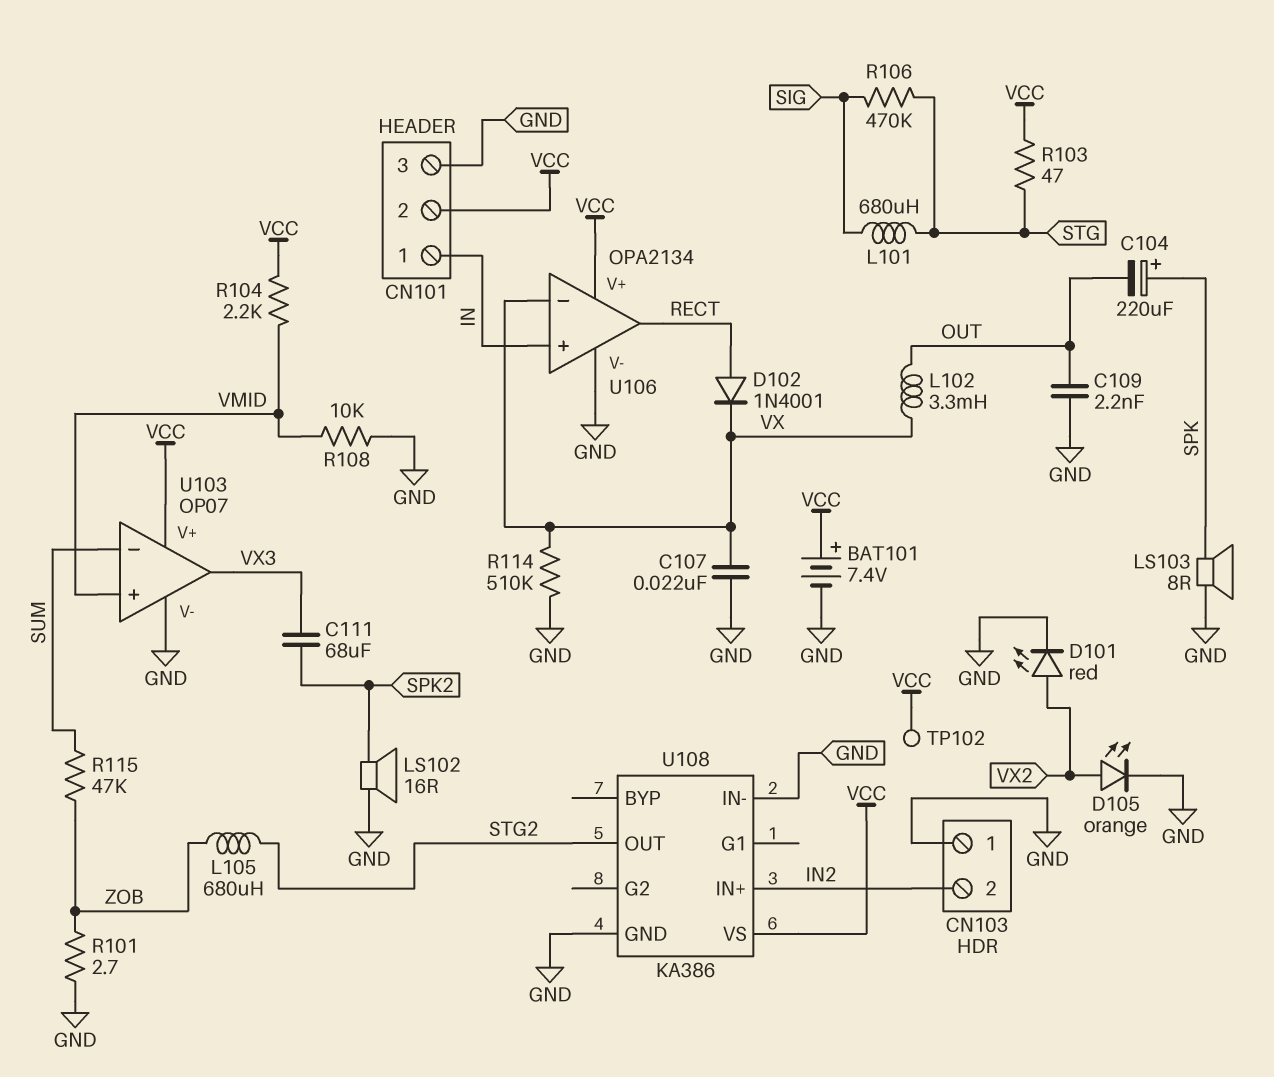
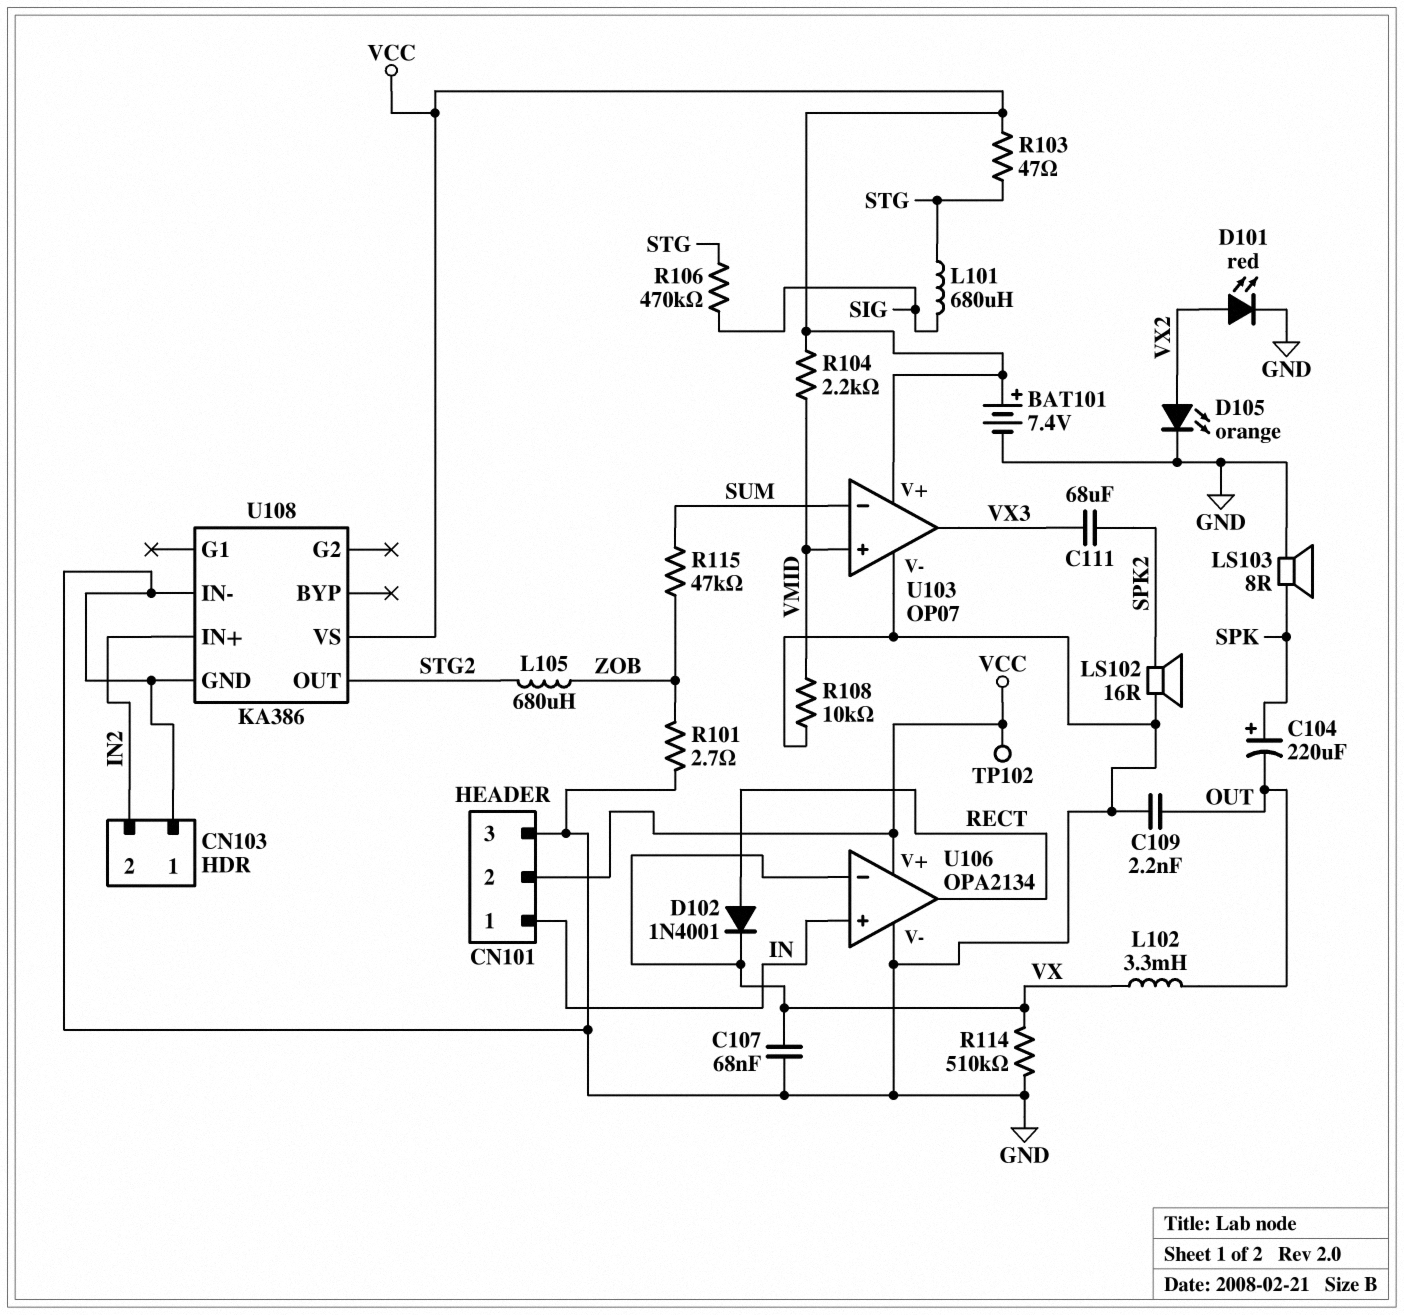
C107: 22nF (GND, VX) -> 68nF (GND, VX)

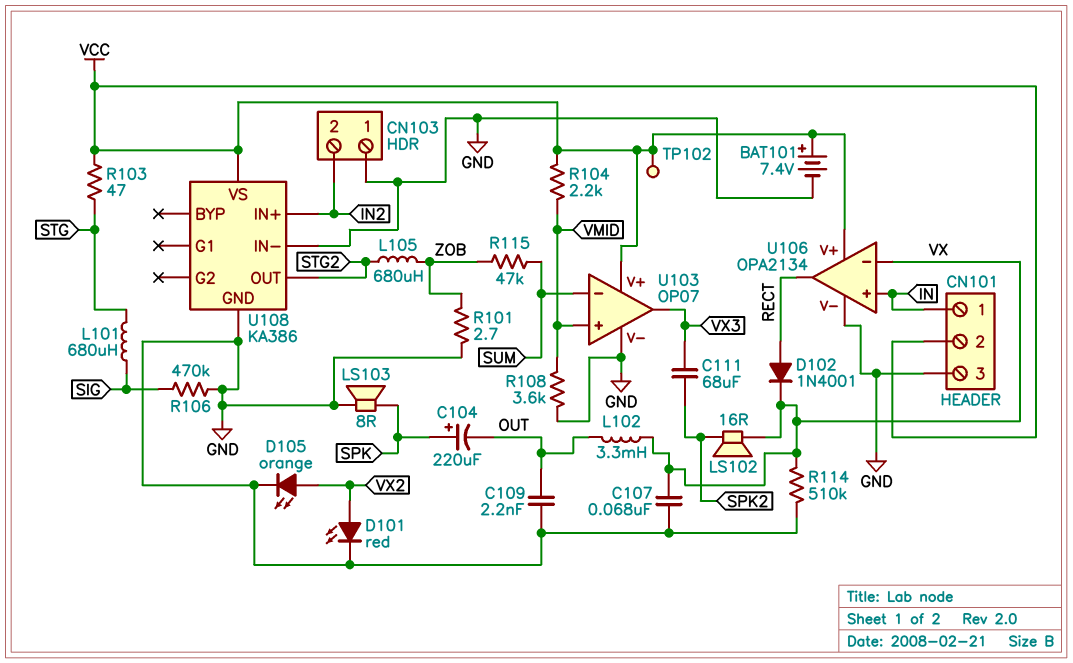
LS102: speaker 16R (GND, SPK2) -> speaker 16R (SPK2, VX)
R106: 470k (SIG, STG) -> 470k (GND, SIG)
R108: 10k (GND, VMID) -> 3.6k (GND, VMID)

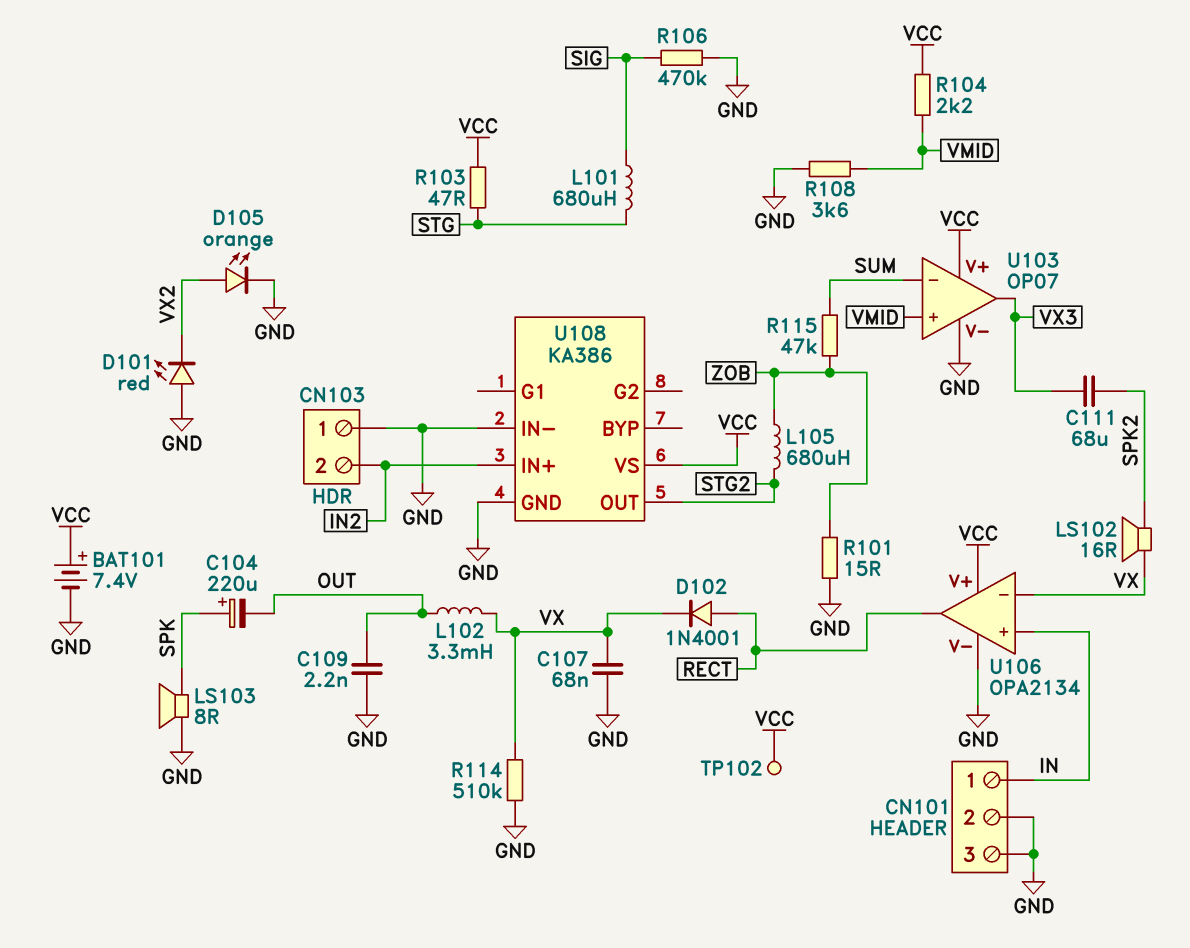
CN101 pin 2: VCC -> GND
D101: LED red (A VX2, K GND) -> LED red (A GND, K VX2)
R101: 2.7 (GND, ZOB) -> 15 (GND, ZOB)

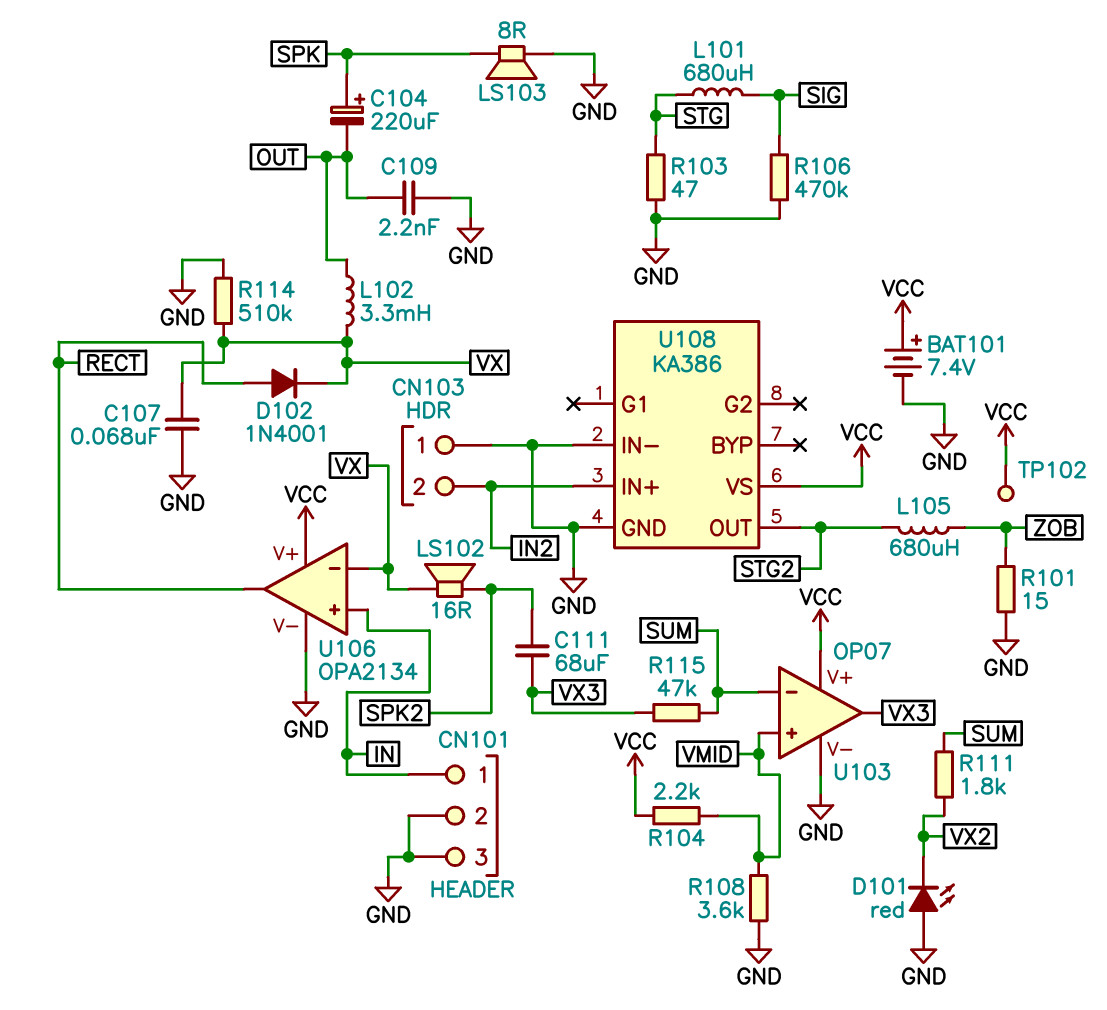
D105: LED orange (A VX2, K GND) -> none
R103: 47 (STG, VCC) -> 47 (GND, STG)
R111: none -> 1.8k (SUM, VX2)
R115: 47k (SUM, ZOB) -> 47k (SUM, VX3)

